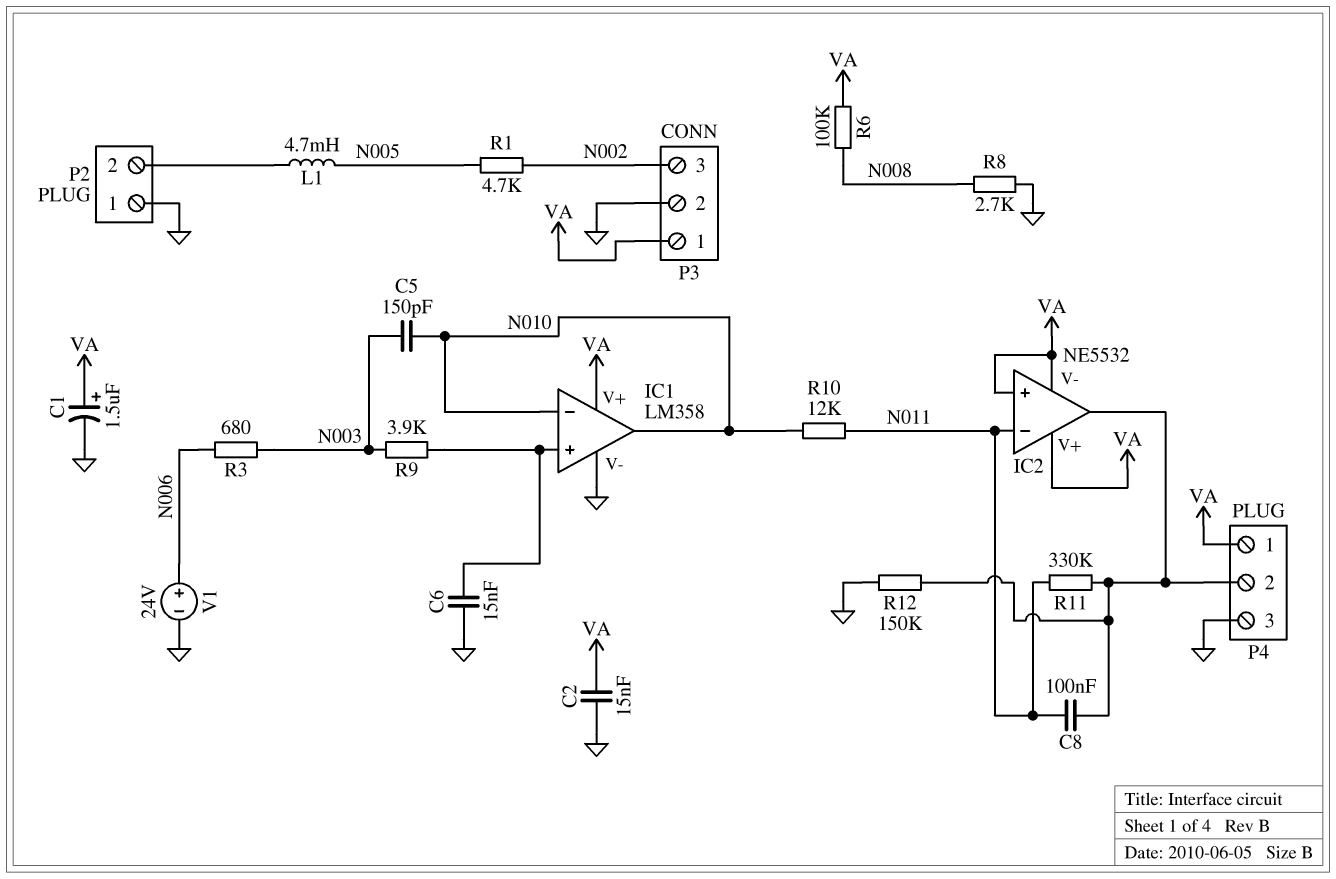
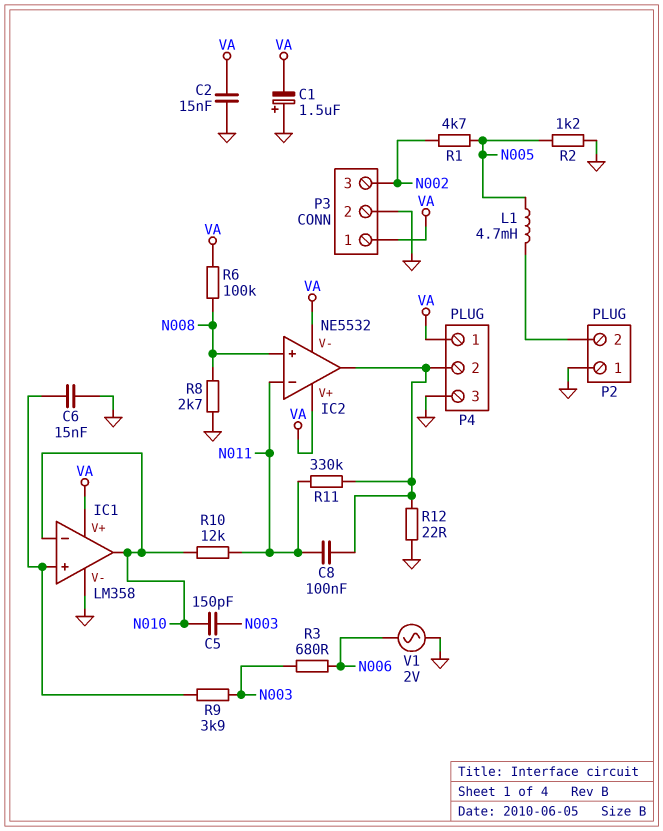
C1: 1.5uF (plus VA, minus GND) -> 1.5uF (plus GND, minus VA)
IC2 pin in+: VA -> N008
R2: none -> 1.2k (GND, N005)
R12: 150k (GND, IC2/out) -> 22 (GND, IC2/out)
V1: 24V (plus N006, minus GND) -> AC 2V (GND, N006)

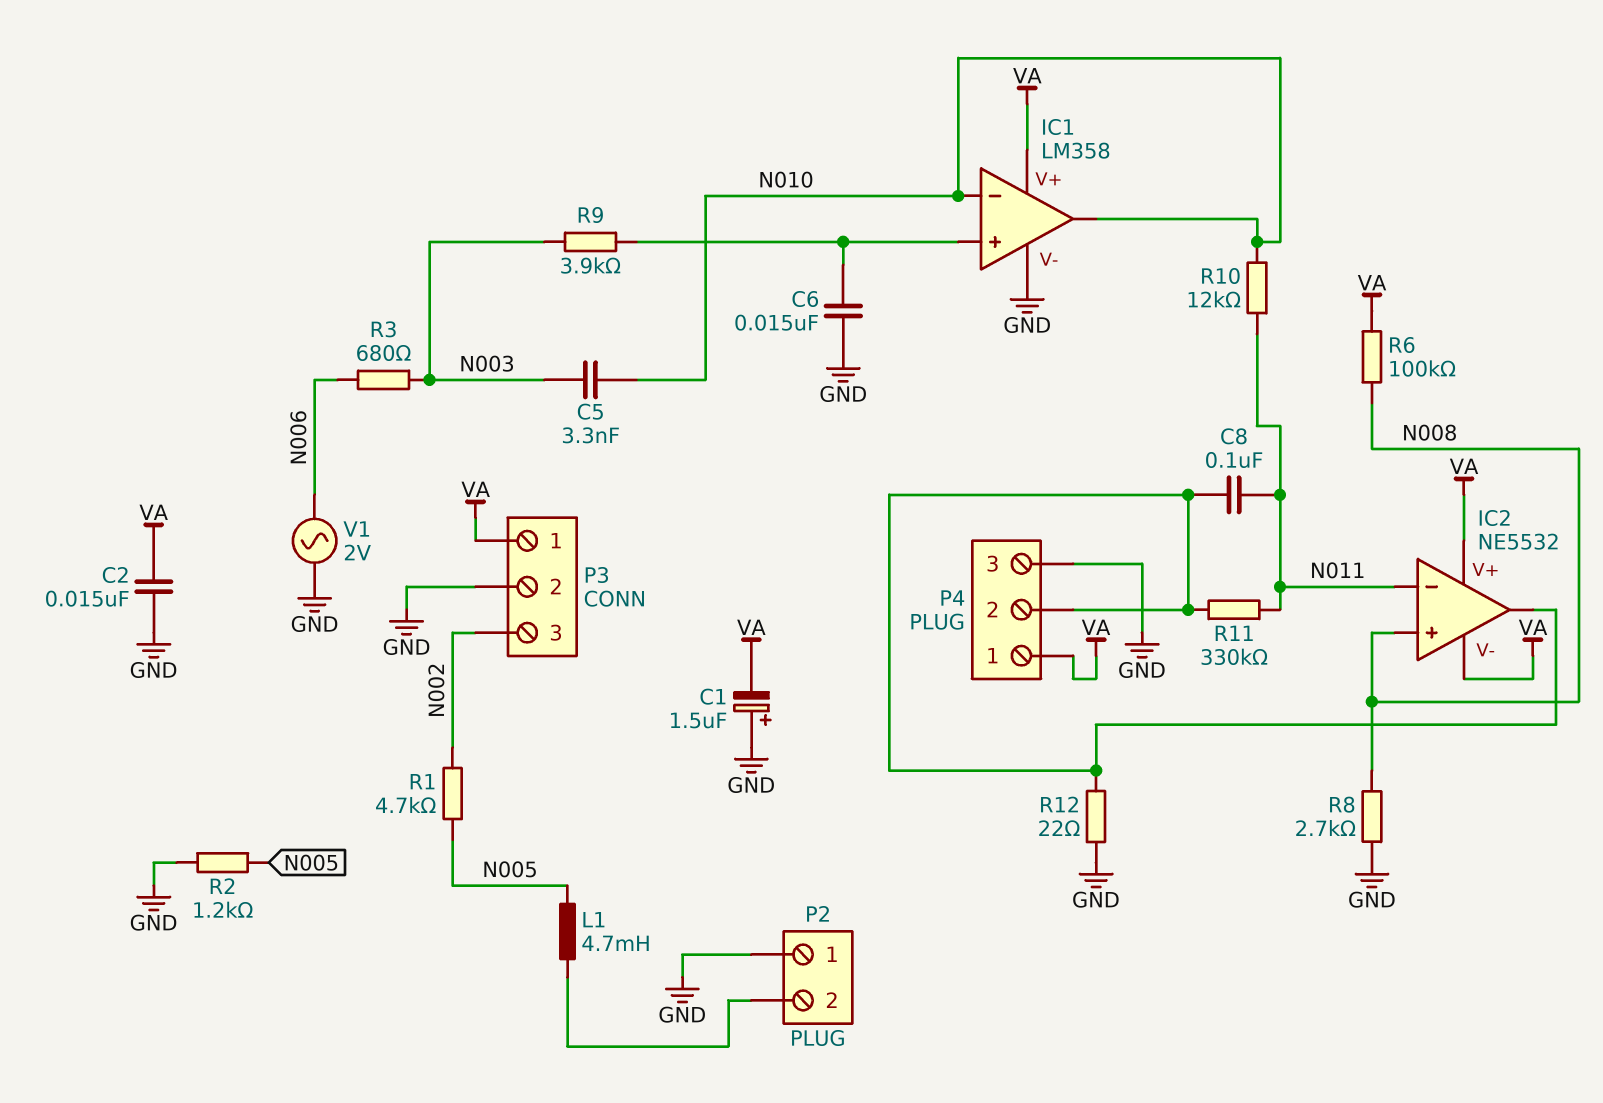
C5: 150pF (N003, N010) -> 3.3nF (N003, N010)

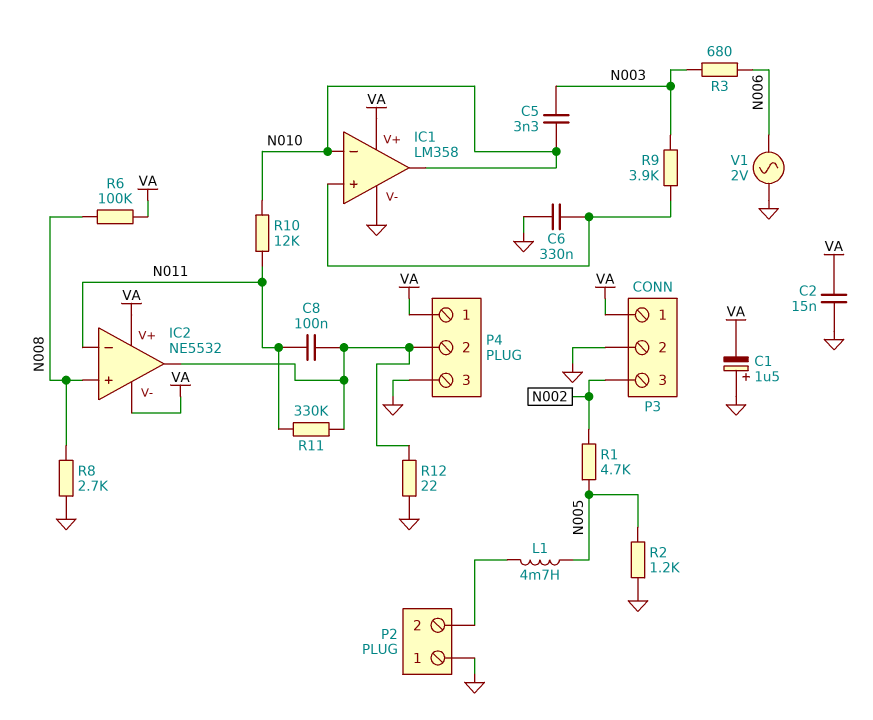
C6: 15nF (GND, IC1/in+) -> 330nF (GND, IC1/in+)

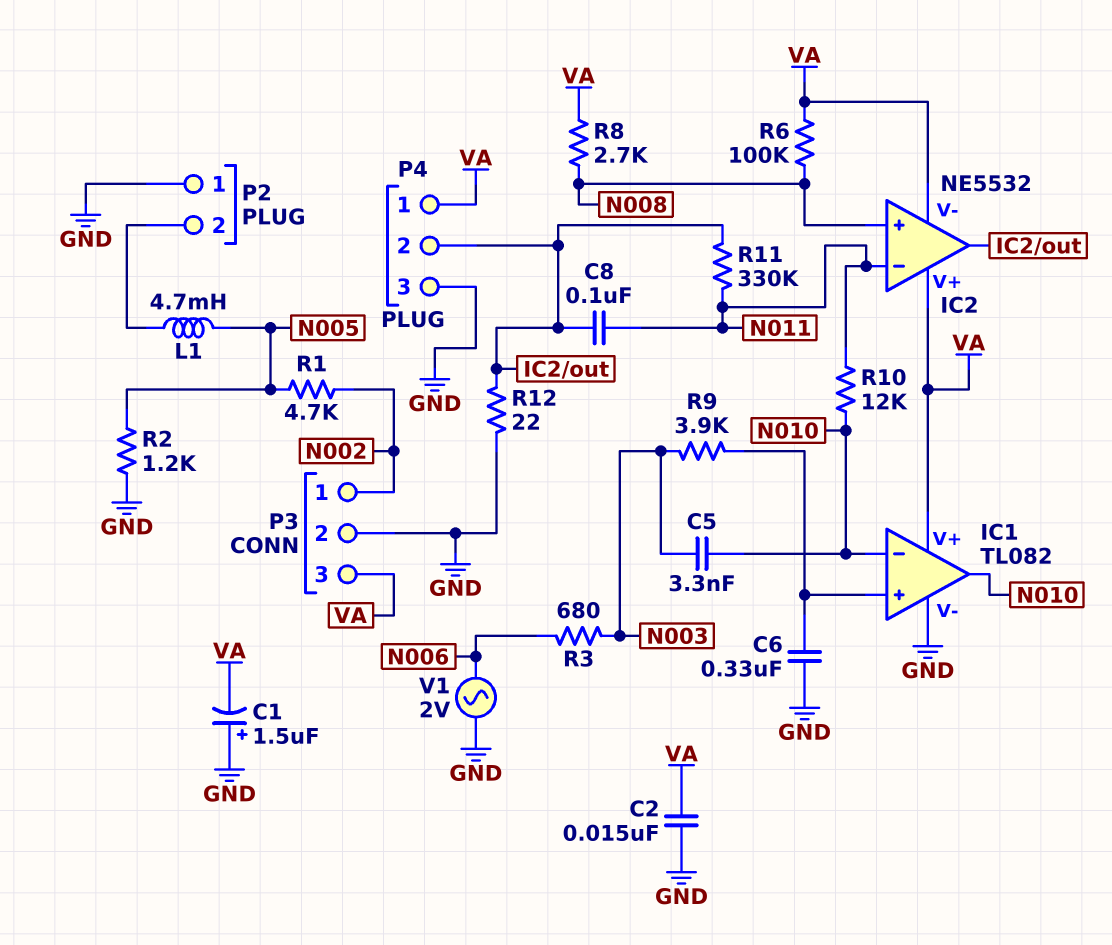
IC1: LM358 -> TL082
P3 pin 1: VA -> N002
P3 pin 3: N002 -> VA
R8: 2.7k (GND, N008) -> 2.7k (N008, VA)

